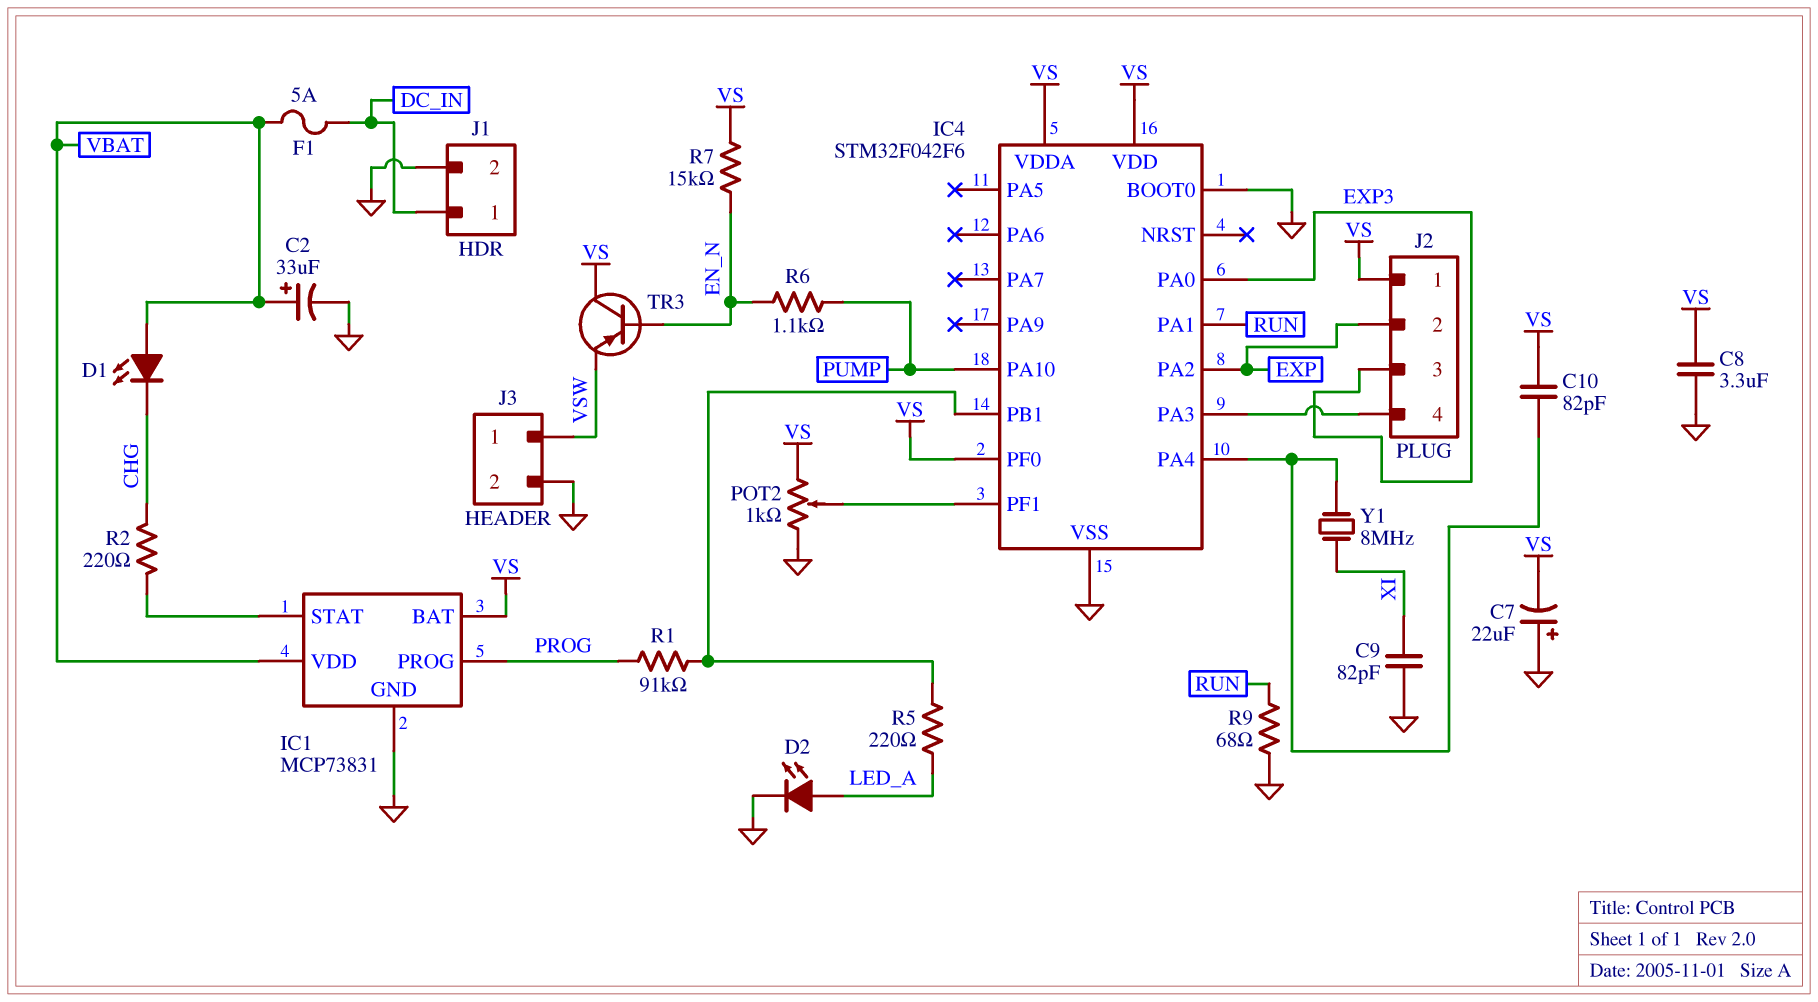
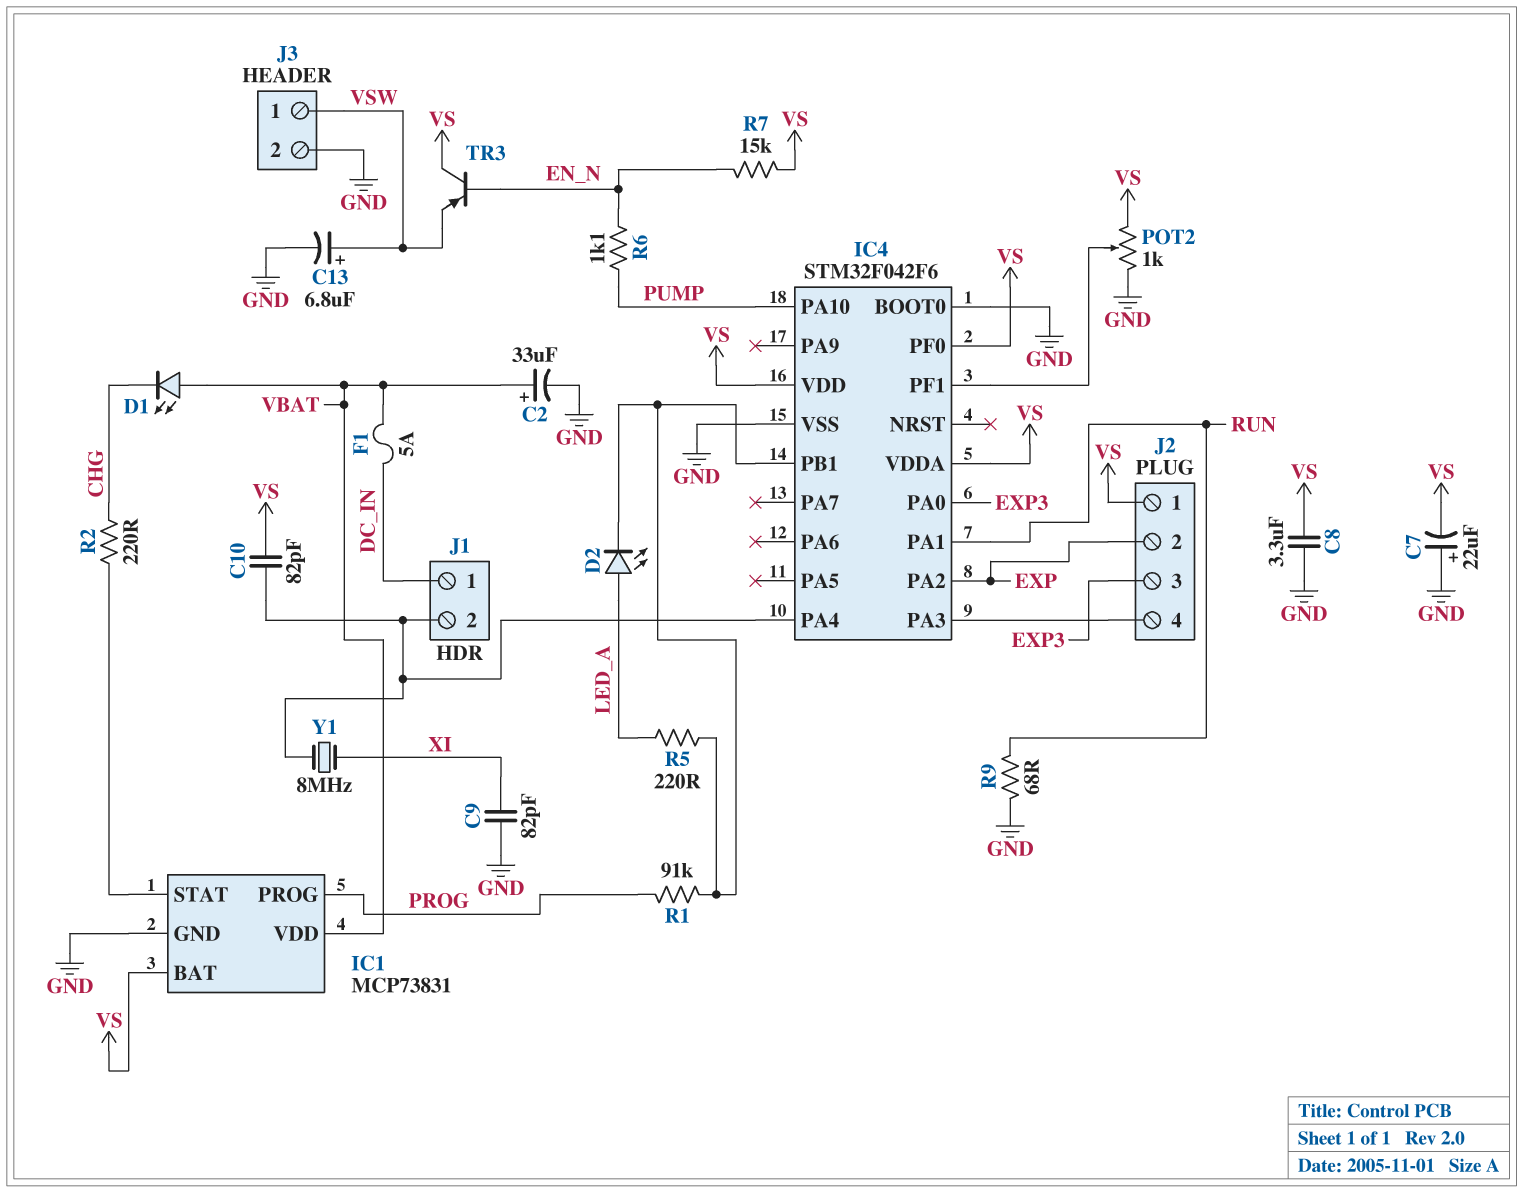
C13: none -> 6.8uF (plus VSW, minus GND)
D2: LED (A LED_A, K GND) -> LED (A LED_A, K IC4/PB1)
J1 pin 2: GND -> IC4/PA4

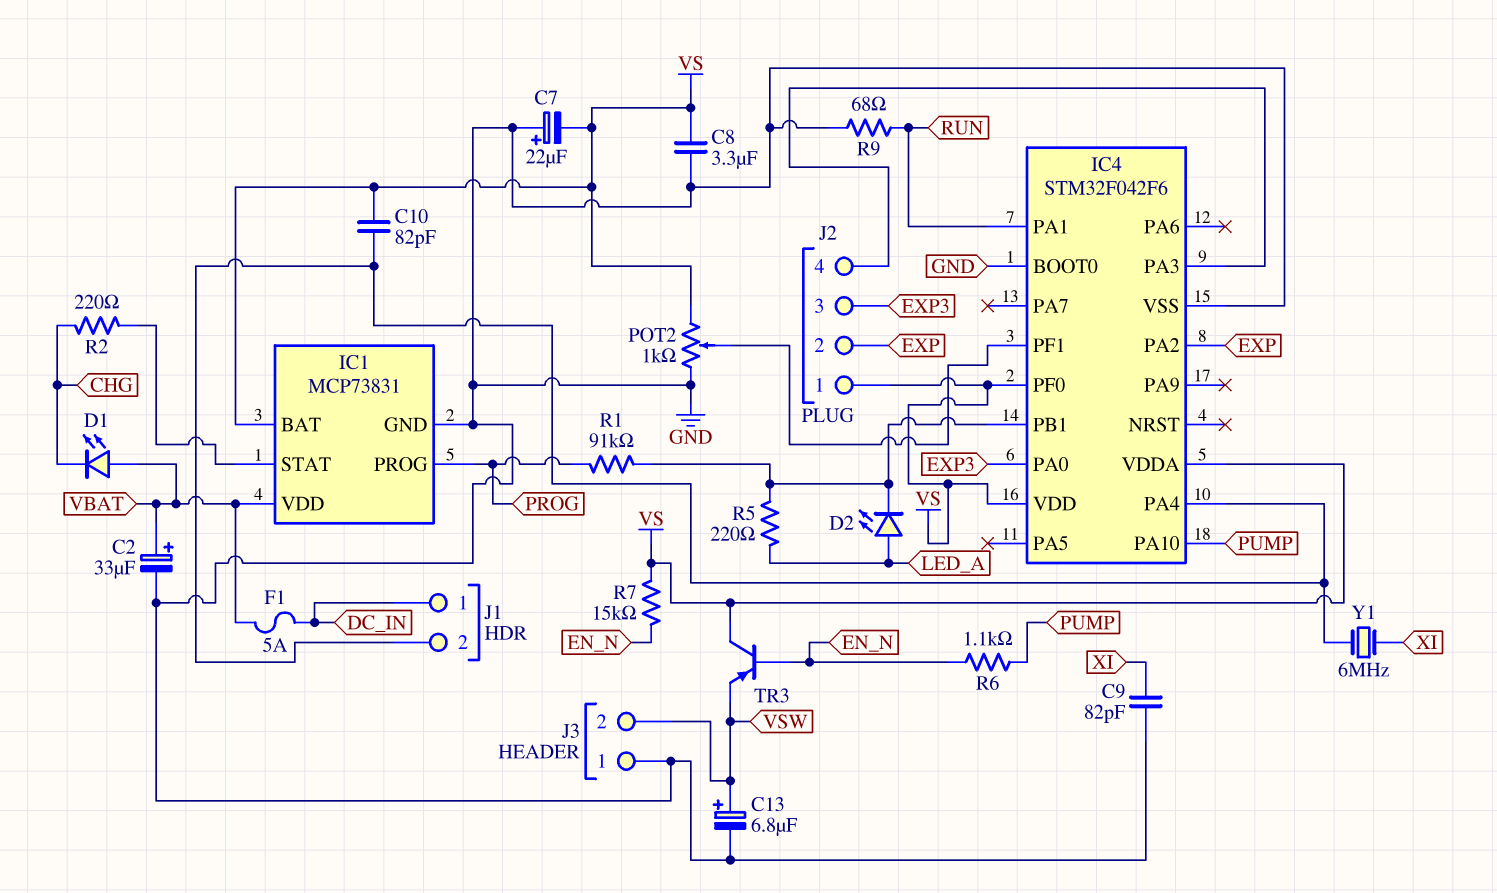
J3 pin 1: VSW -> GND
J3 pin 2: GND -> VSW
Y1: 8MHz (IC4/PA4, XI) -> 6MHz (IC4/PA4, XI)

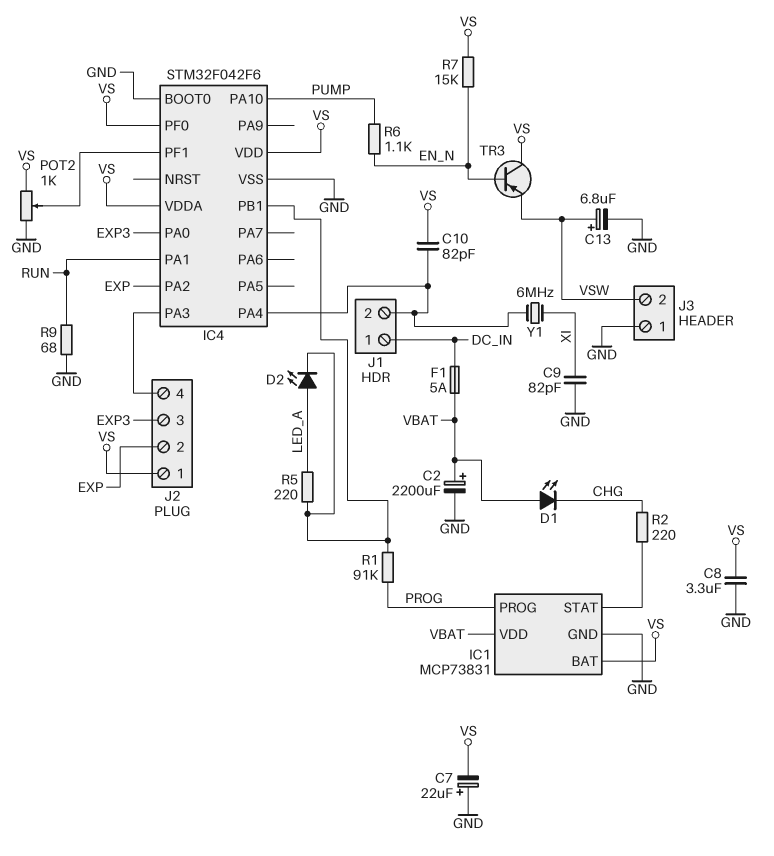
C2: 33uF (plus VBAT, minus GND) -> 2200uF (plus VBAT, minus GND)

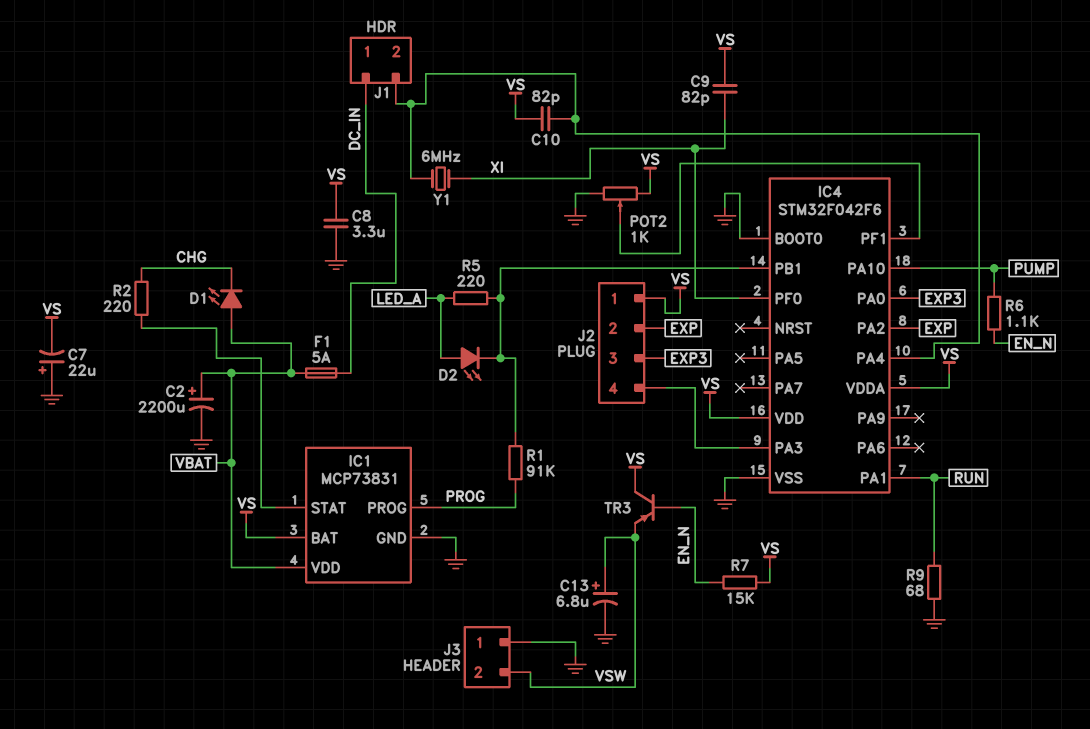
C9: 82pF (GND, XI) -> 82pF (VS, XI)
IC4 pin PF0: VS -> XI

